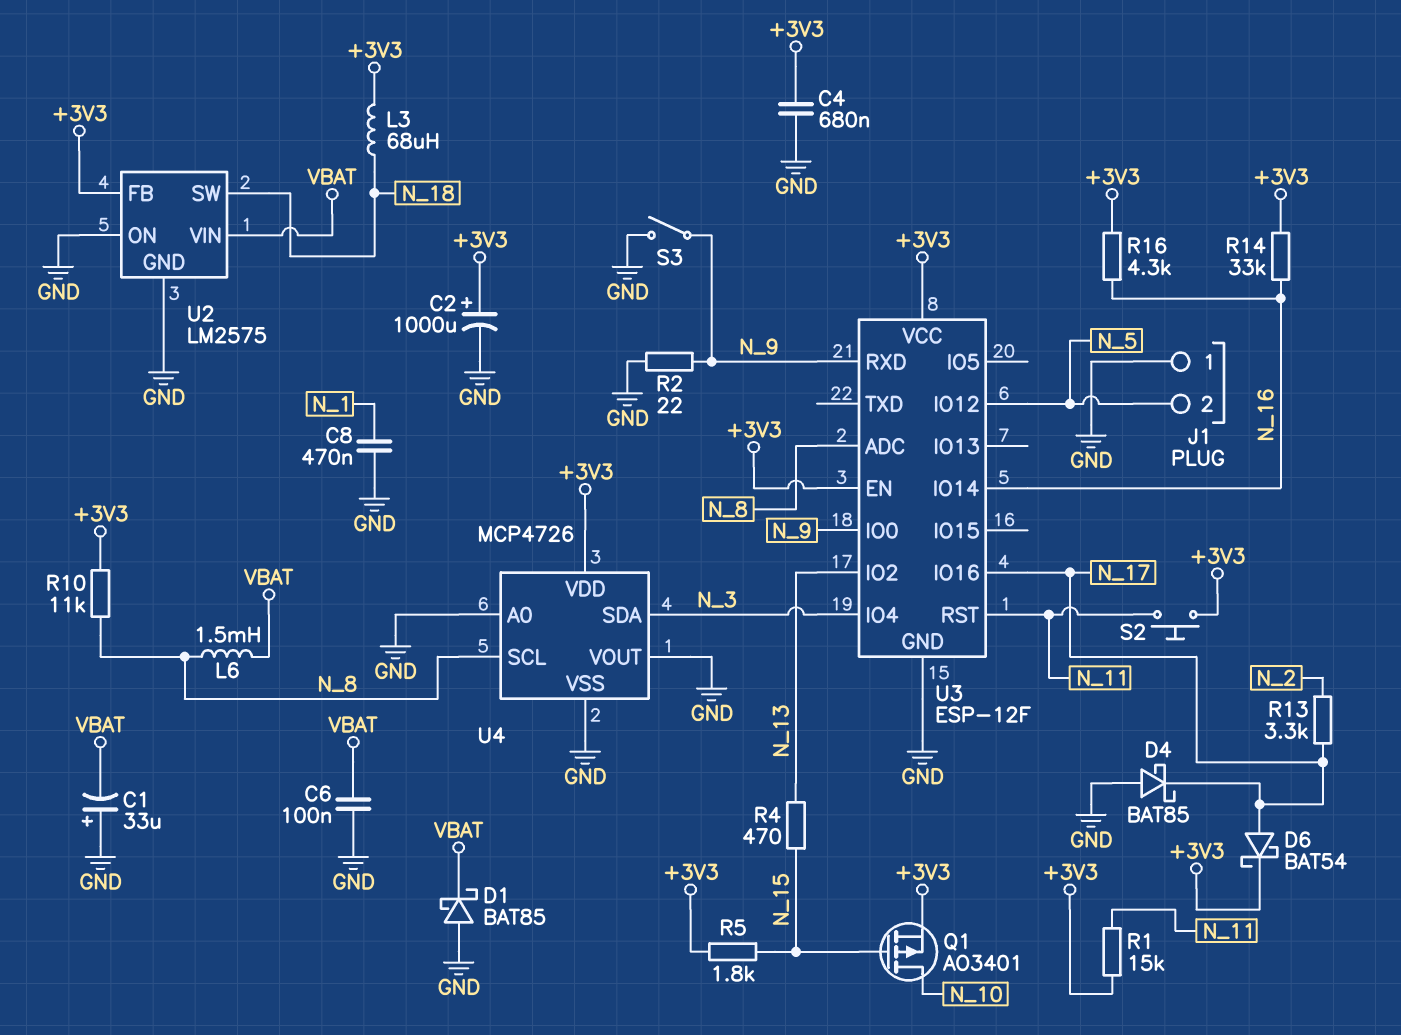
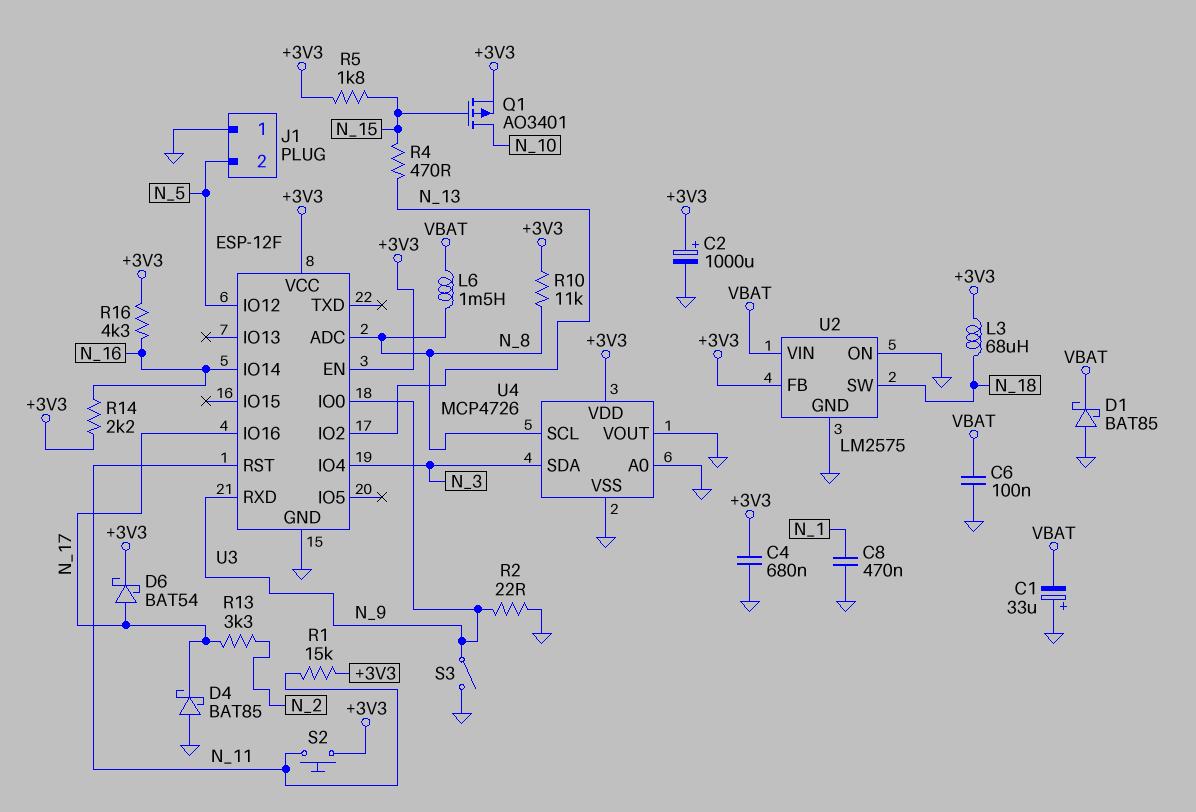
R14: 33k (+3V3, N_16) -> 2.2k (+3V3, N_16)

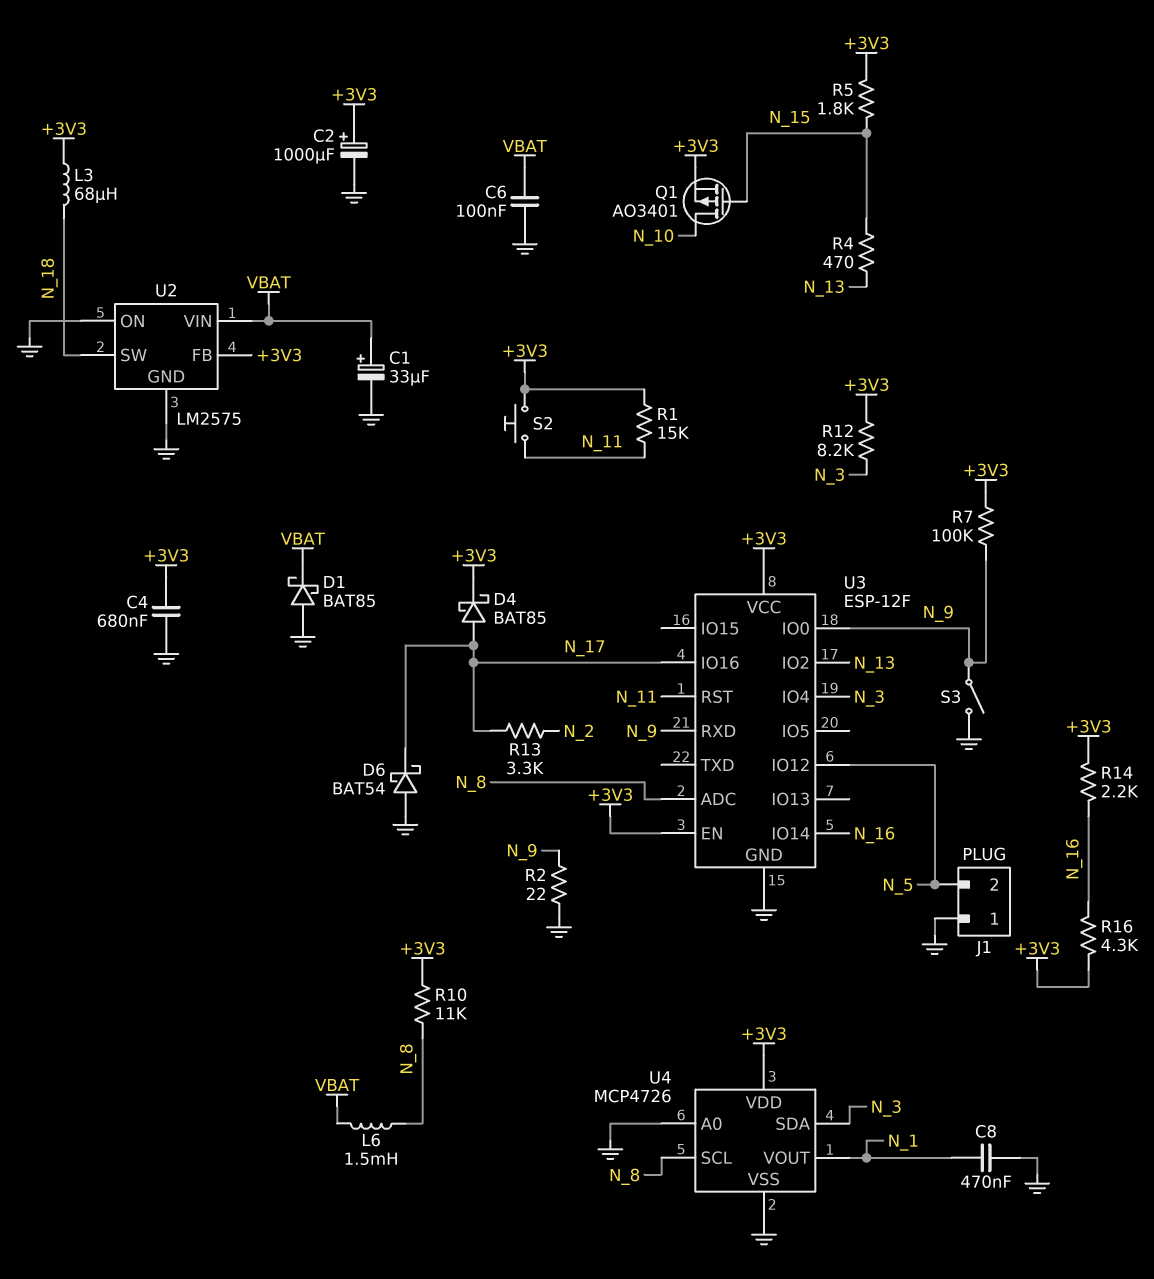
C1: 33uF (plus GND, minus VBAT) -> 33uF (plus VBAT, minus GND)
D4: schottky BAT85 (A GND, K N_17) -> schottky BAT85 (A N_17, K +3V3)
D6: schottky BAT54 (A N_17, K +3V3) -> schottky BAT54 (A GND, K N_17)
R7: none -> 100k (+3V3, N_9)
R12: none -> 8.2k (+3V3, N_3)
U4 pin VOUT: GND -> N_1

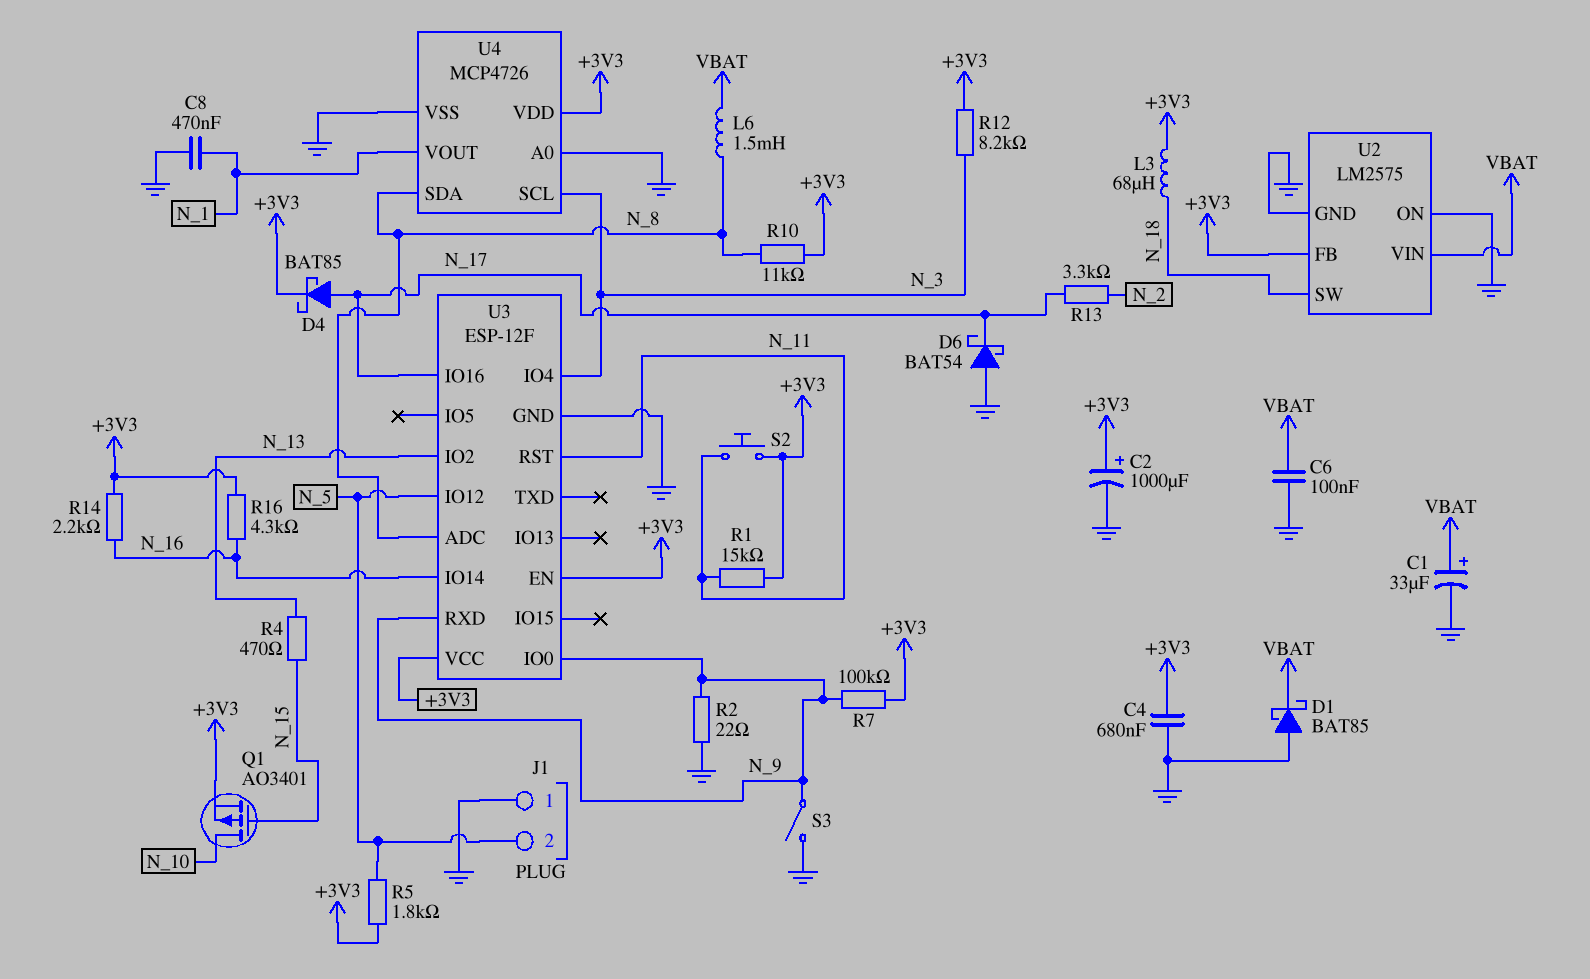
R5: 1.8k (+3V3, N_15) -> 1.8k (+3V3, N_5)
U4 pin SCL: N_8 -> N_3
U4 pin SDA: N_3 -> N_8

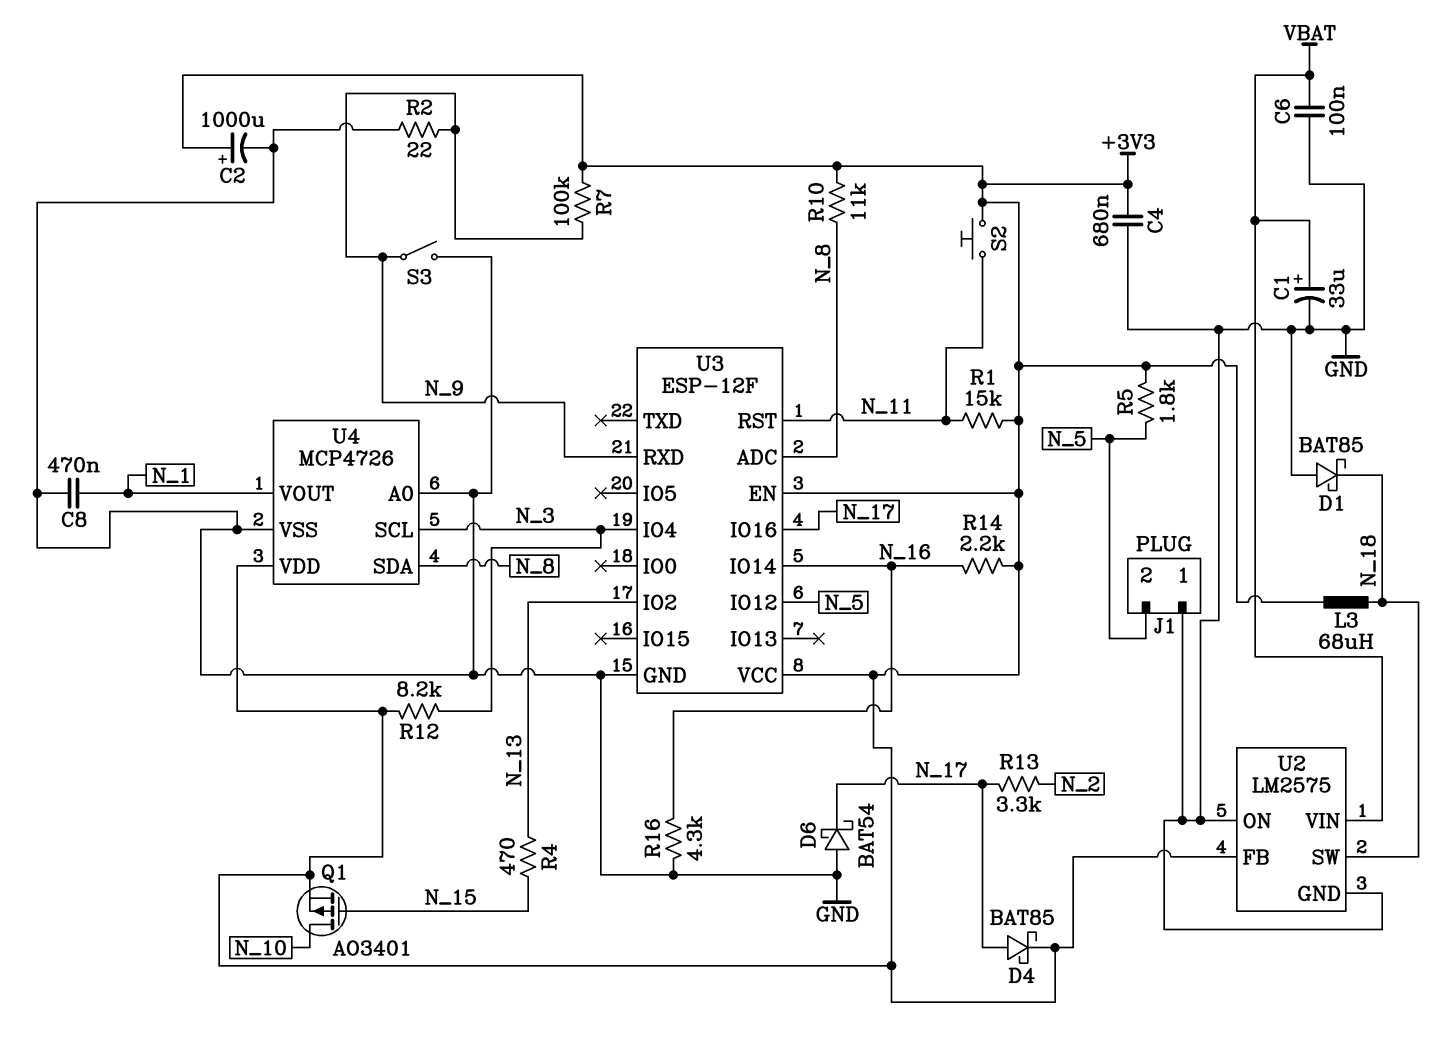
D1: schottky BAT85 (A GND, K VBAT) -> schottky BAT85 (A GND, K N_18)
L6: 1.5mH (N_8, VBAT) -> none
R16: 4.3k (+3V3, N_16) -> 4.3k (GND, N_16)
U3 pin IO0: N_9 -> none

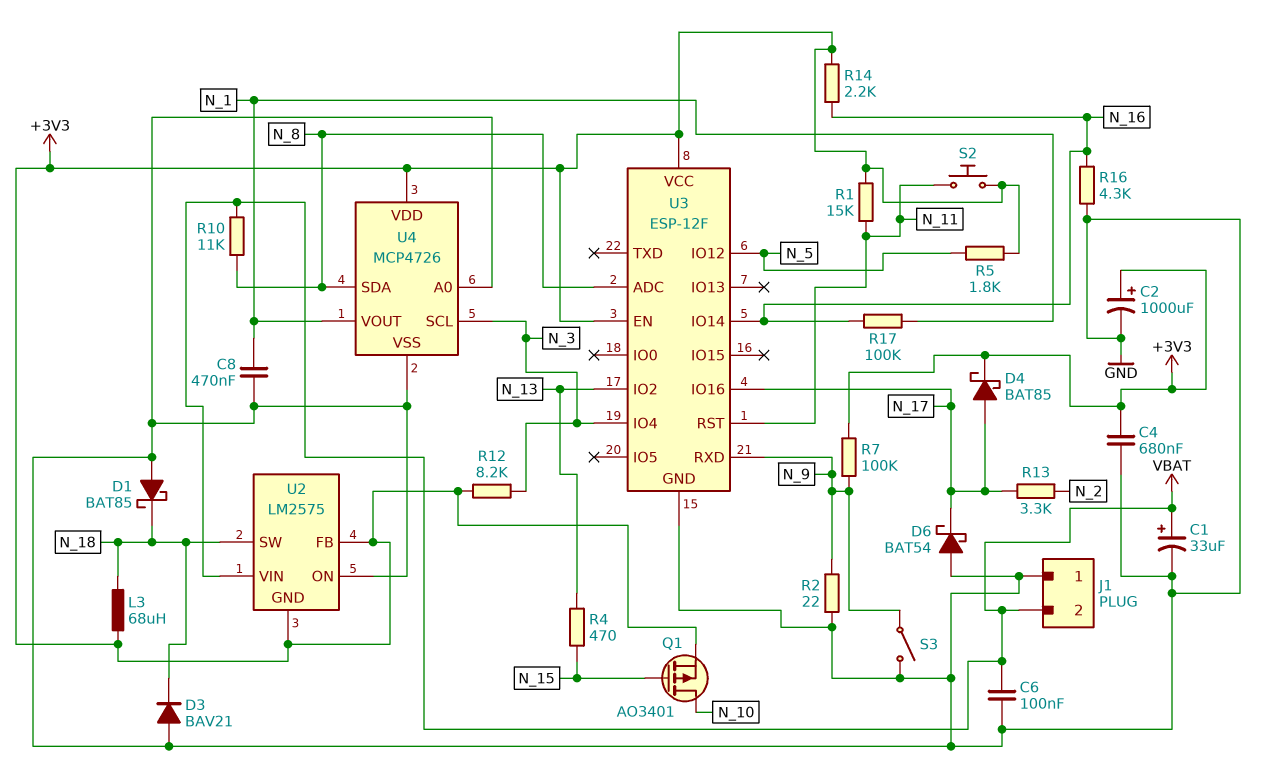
D3: none -> diode BAV21 (A GND, K N_18)
J1 pin 2: N_5 -> VBAT
R10: 11k (+3V3, N_8) -> 11k (N_8, VBAT)
R17: none -> 100k (N_1, N_16)
U2 pin GND: GND -> +3V3

